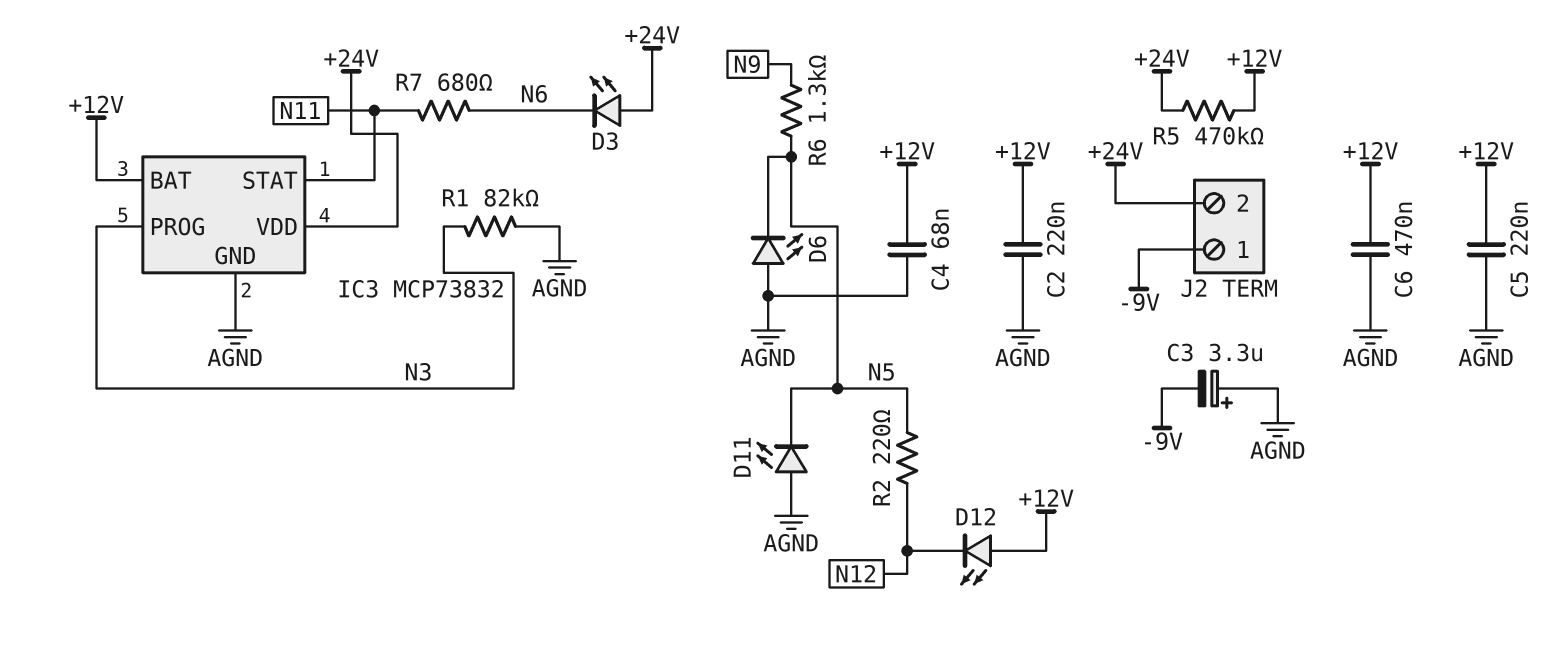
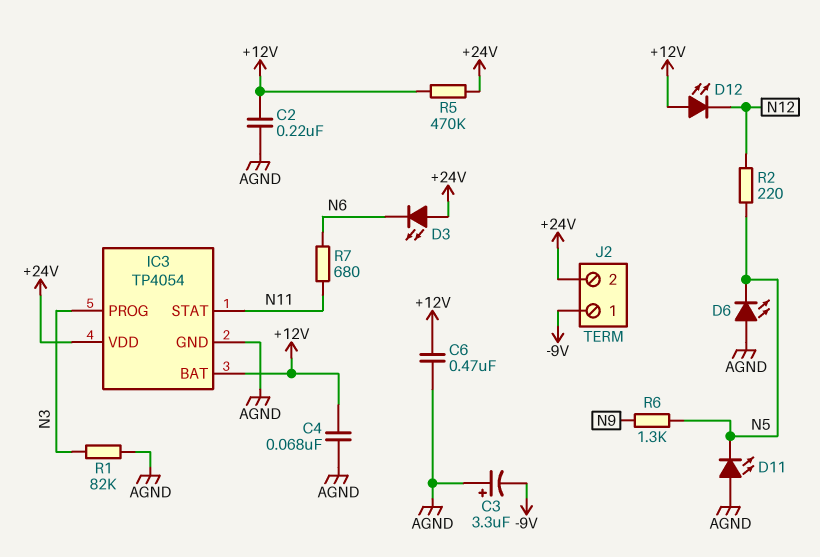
C5: 220nF (+12V, AGND) -> none
IC3: MCP73832 -> TP4054

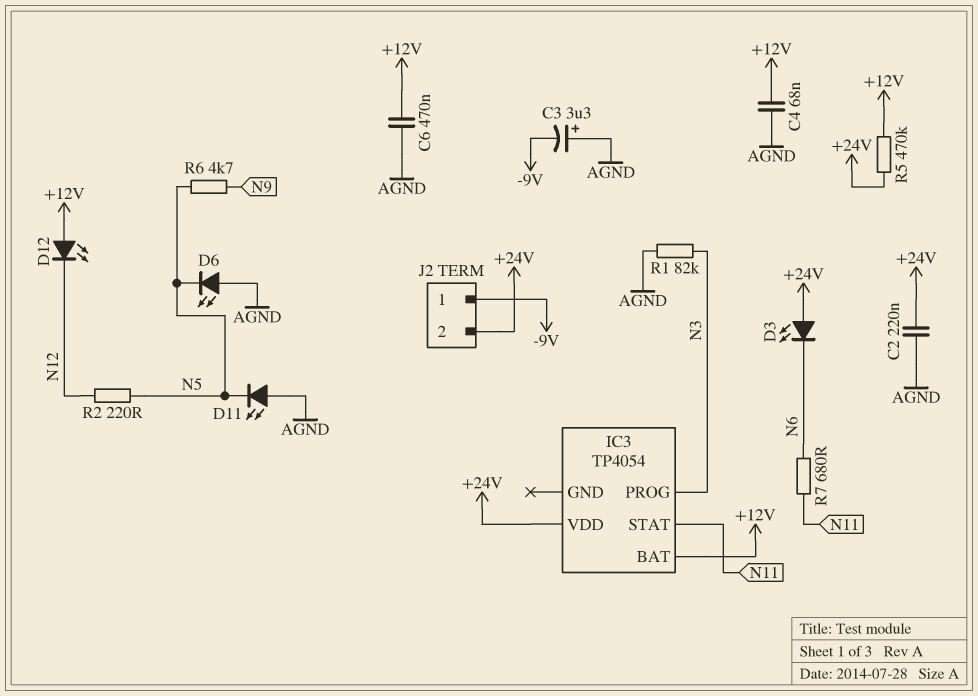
C2: 220nF (+12V, AGND) -> 220nF (+24V, AGND)
IC3 pin GND: AGND -> none
R6: 1.3k (N5, N9) -> 4.7k (N5, N9)

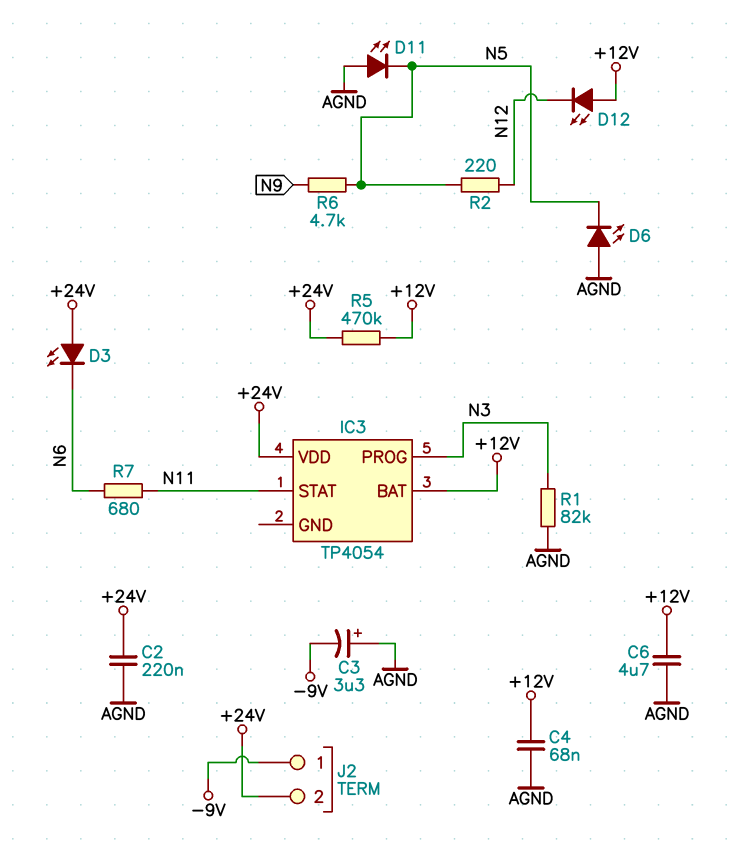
C6: 470nF (+12V, AGND) -> 4.7uF (+12V, AGND)

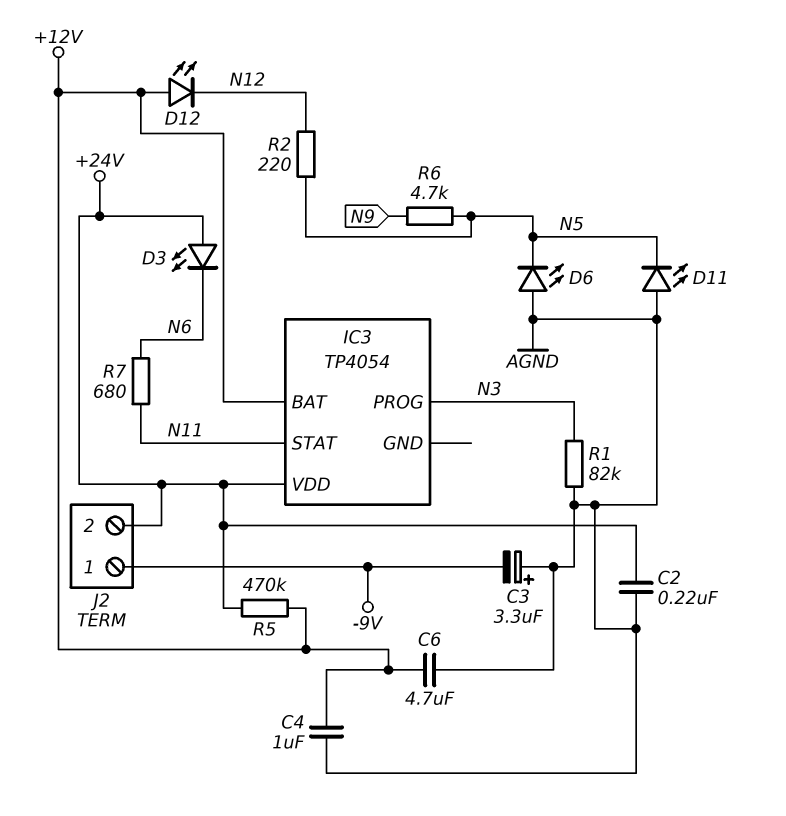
C4: 68nF (+12V, AGND) -> 1uF (+12V, AGND)

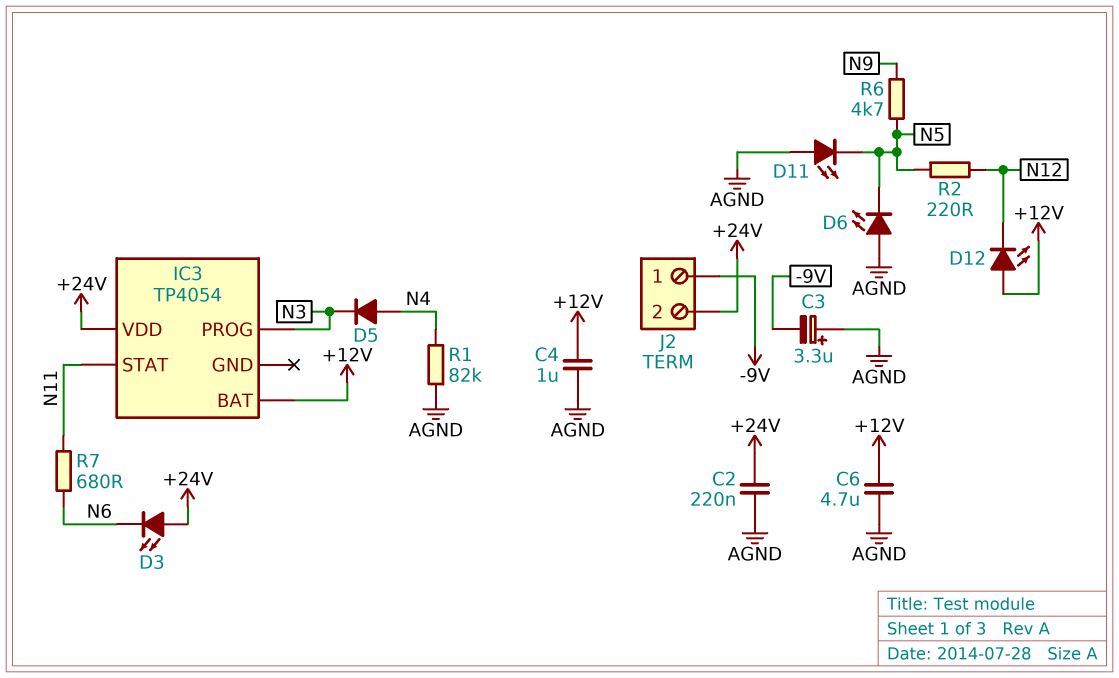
D5: none -> diode (A N4, K N3)
R1: 82k (AGND, N3) -> 82k (AGND, N4)
R5: 470k (+12V, +24V) -> none

